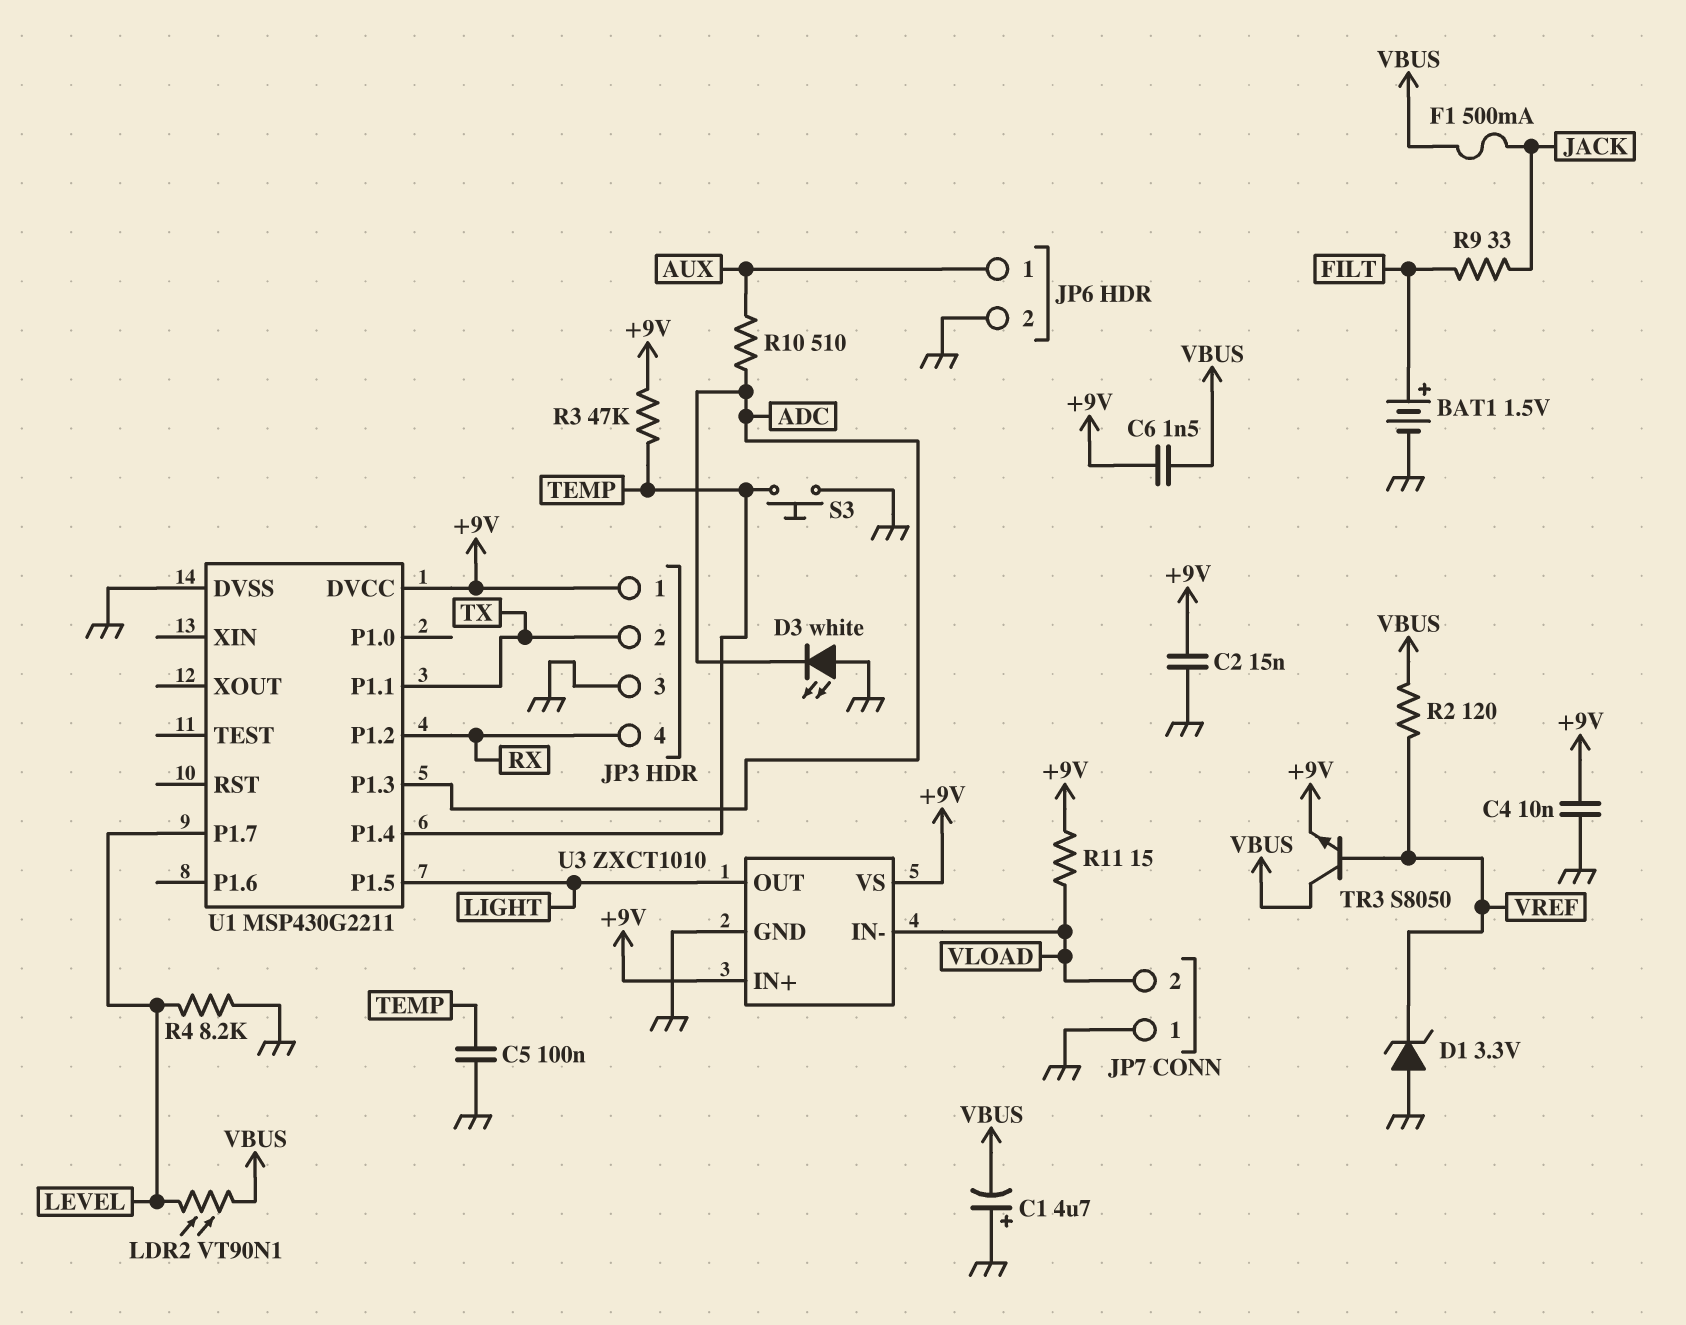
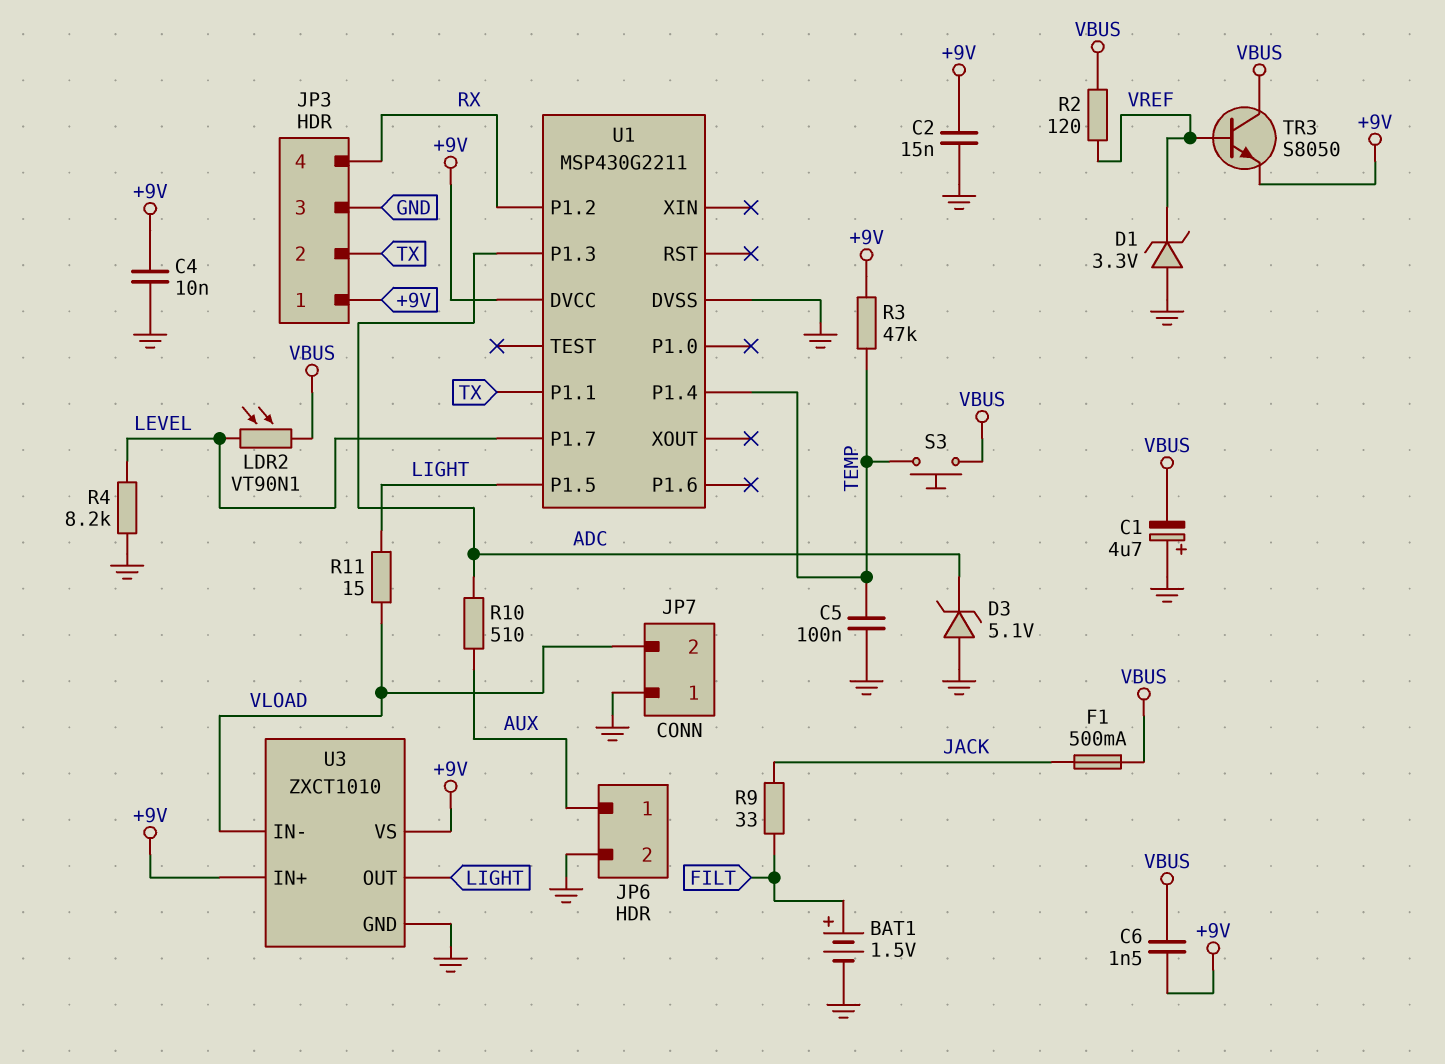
D3: LED white (A GND, K ADC) -> zener 5.1V (A GND, K ADC)
R11: 15 (+9V, VLOAD) -> 15 (LIGHT, VLOAD)
S3: button (GND, TEMP) -> button (TEMP, VBUS)

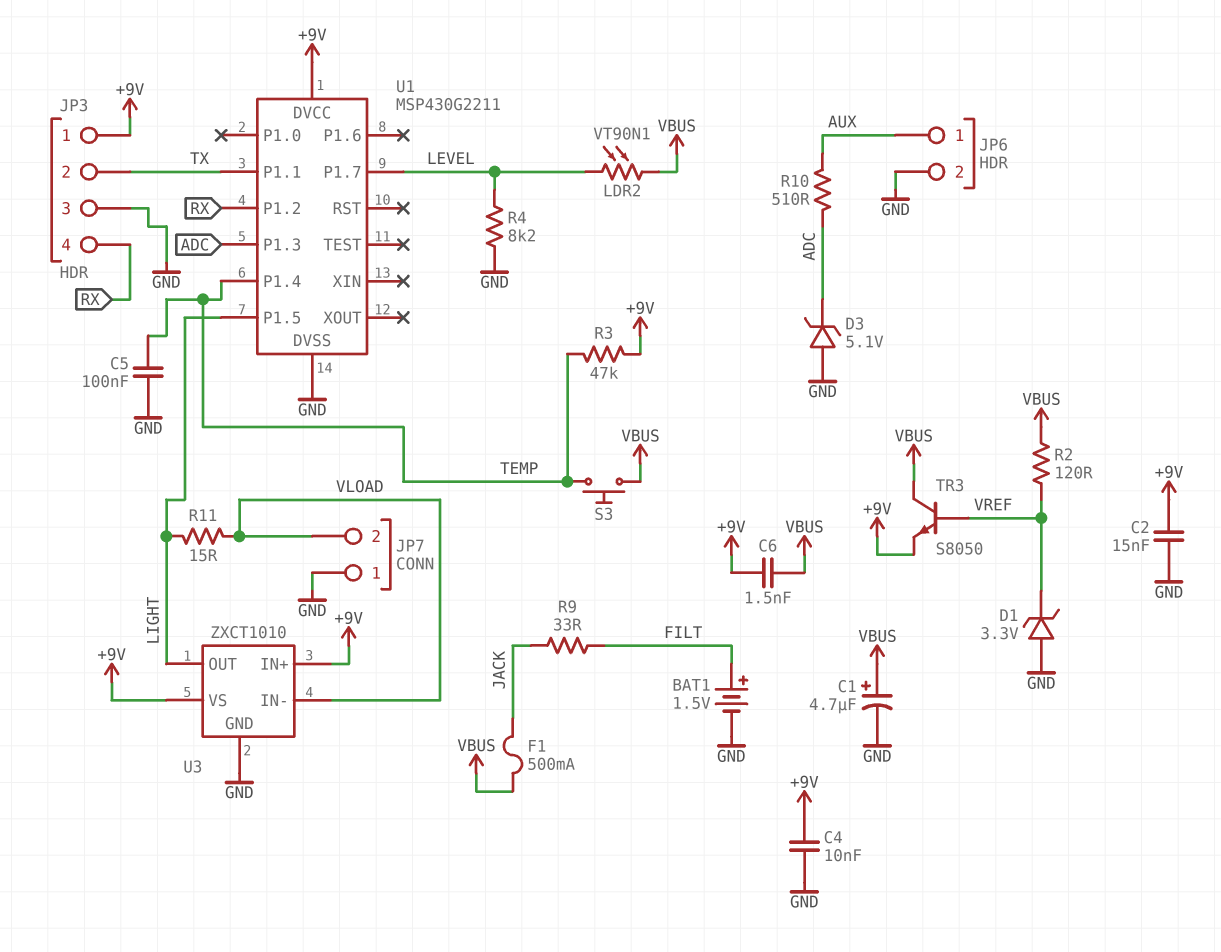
C1: 4.7uF (plus GND, minus VBUS) -> 4.7uF (plus VBUS, minus GND)

